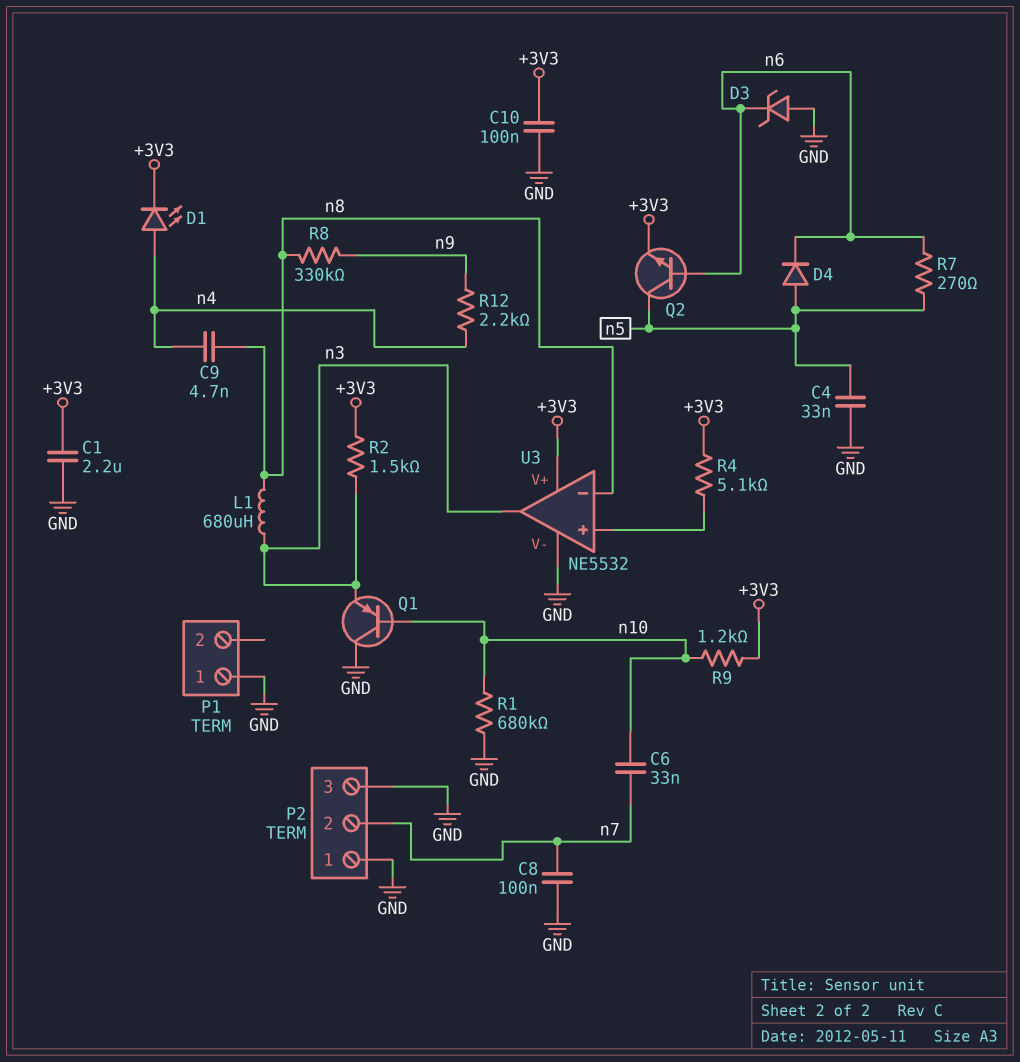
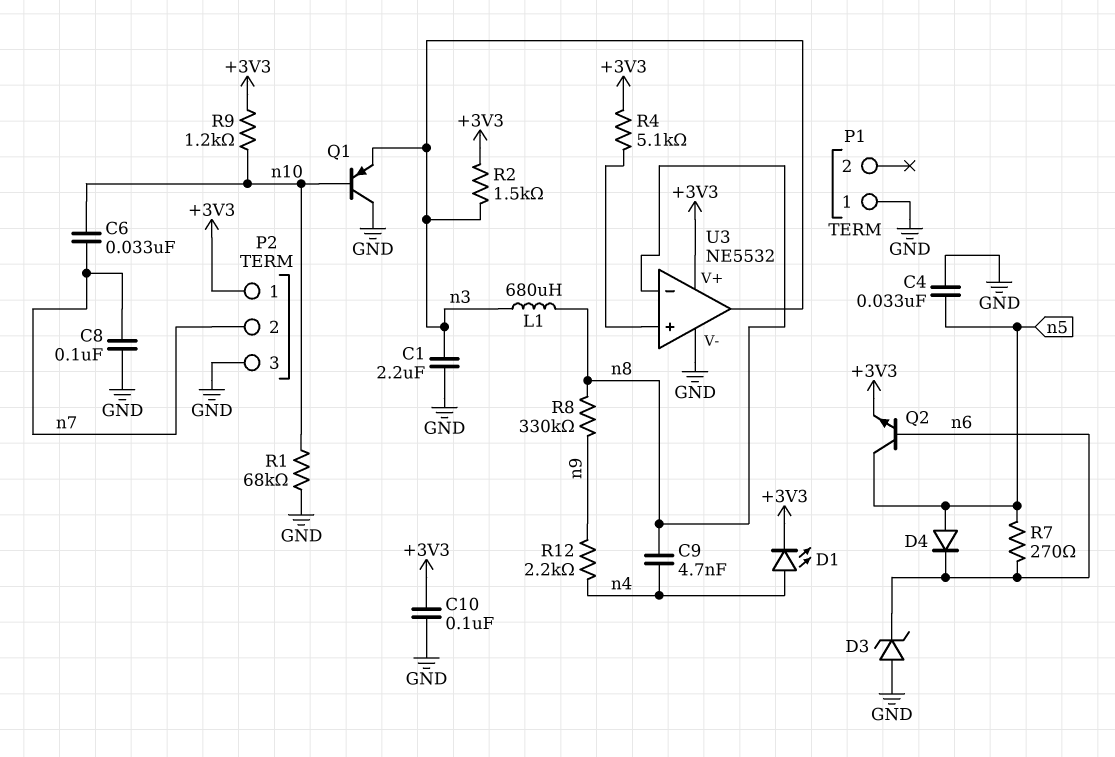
C1: 2.2uF (+3V3, GND) -> 2.2uF (GND, n3)
P2 pin 1: GND -> +3V3
R1: 680k (GND, n10) -> 68k (GND, n10)

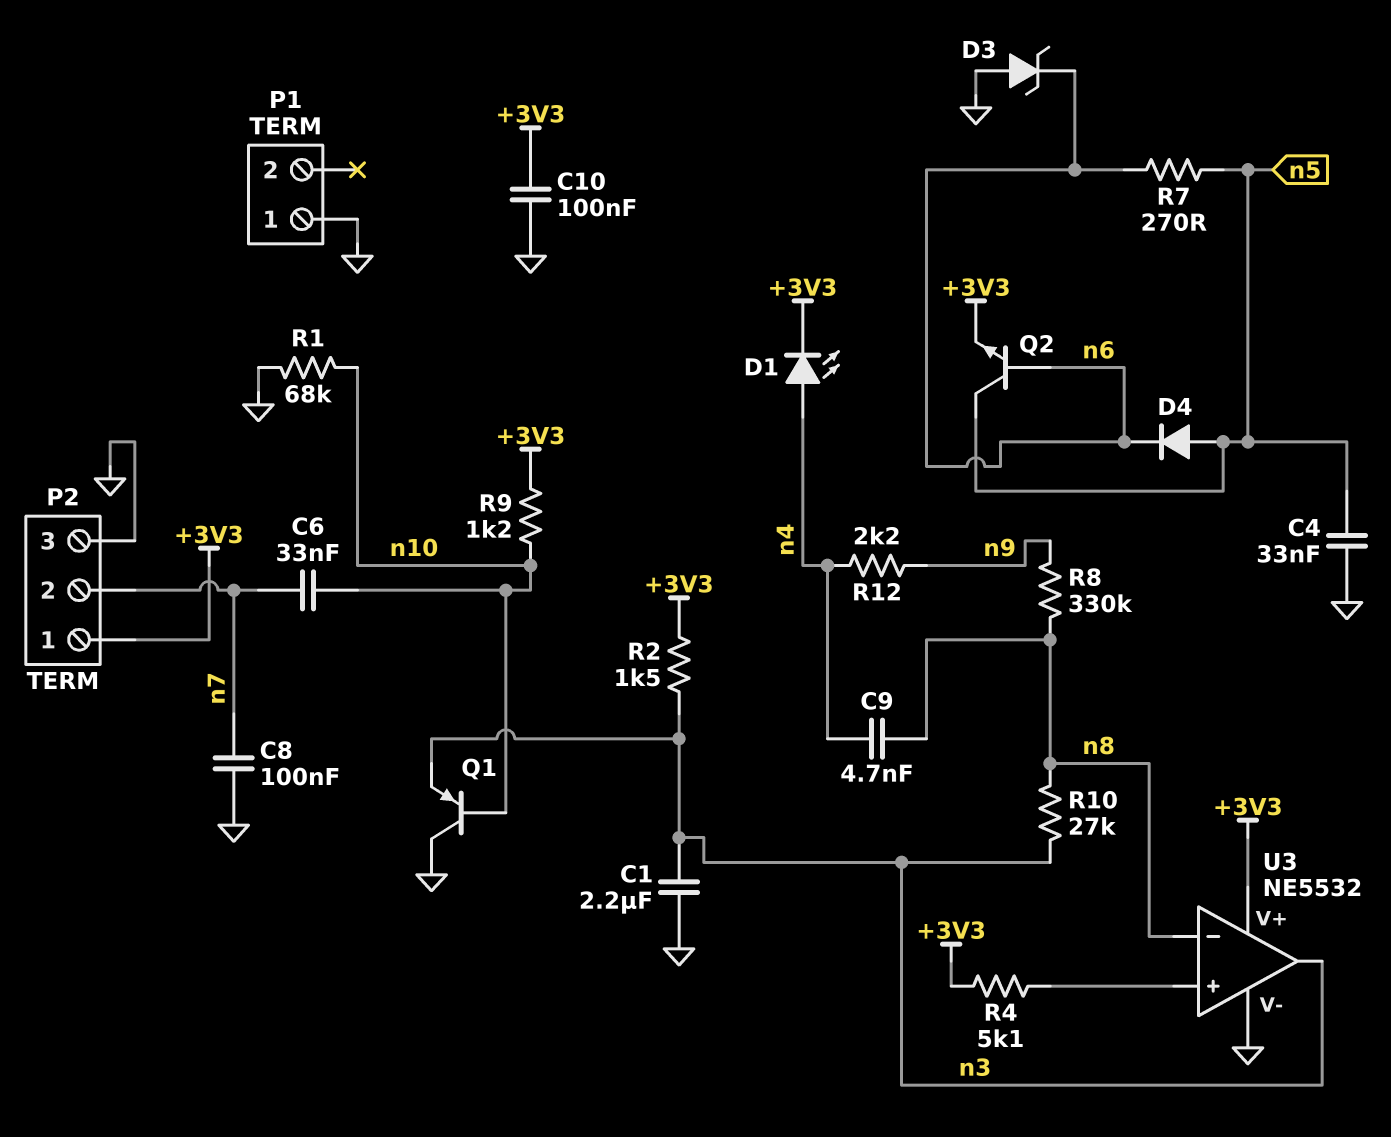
L1: 680uH (n3, n8) -> none
R10: none -> 27k (n3, n8)

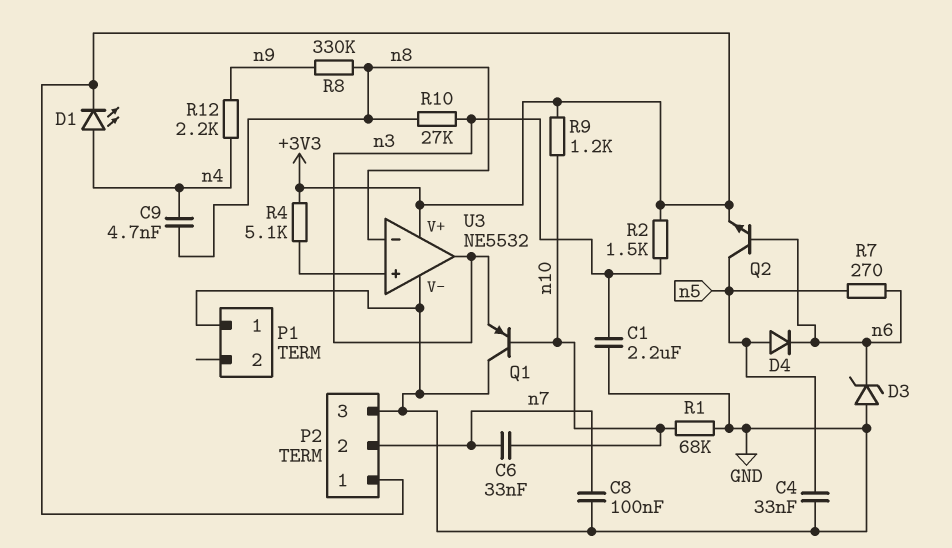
C10: 100nF (+3V3, GND) -> none

